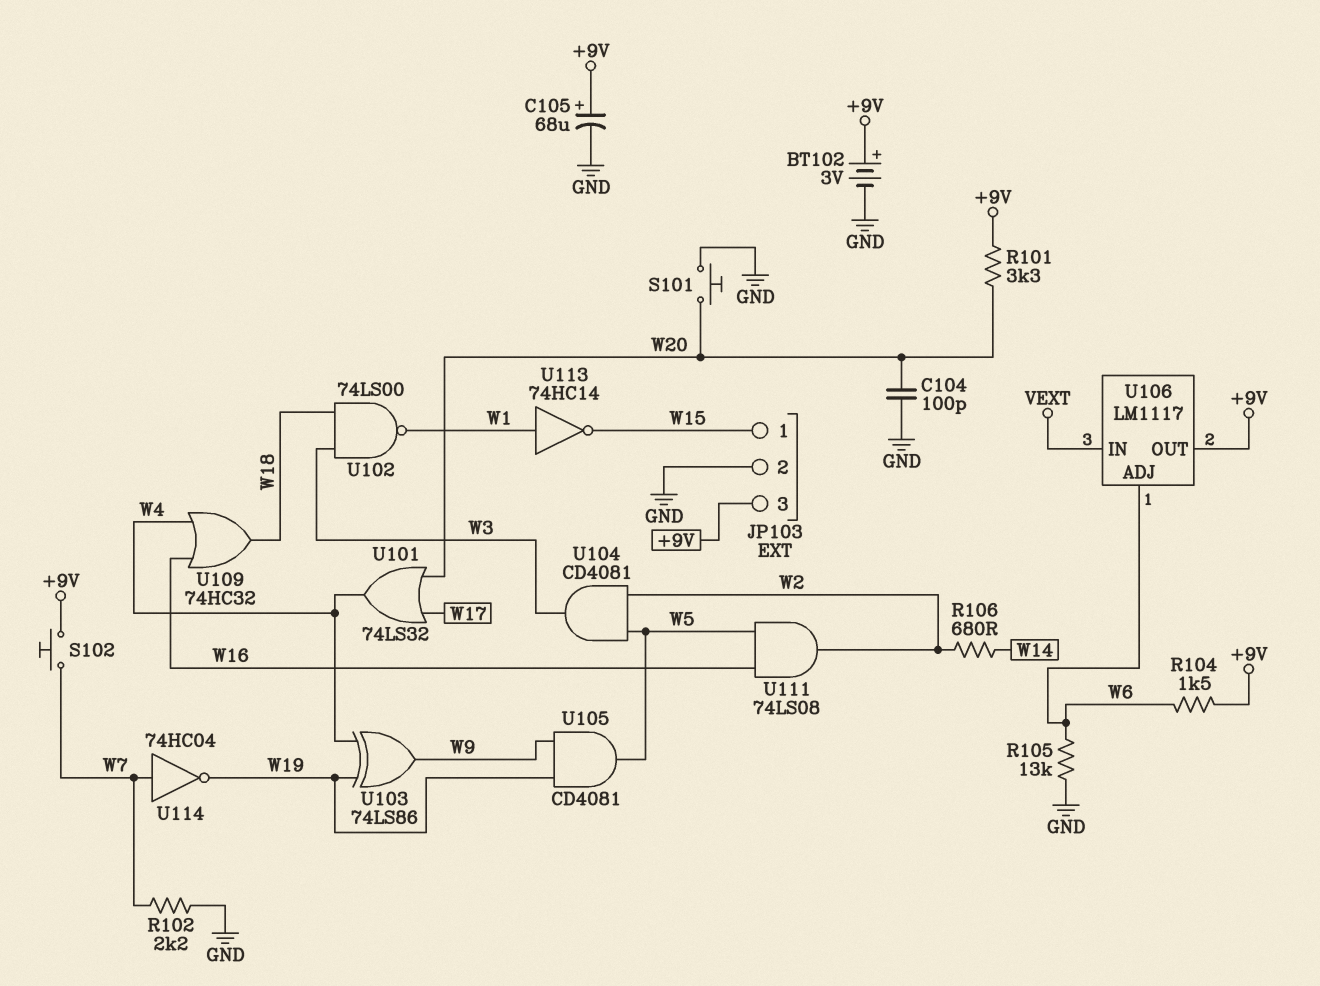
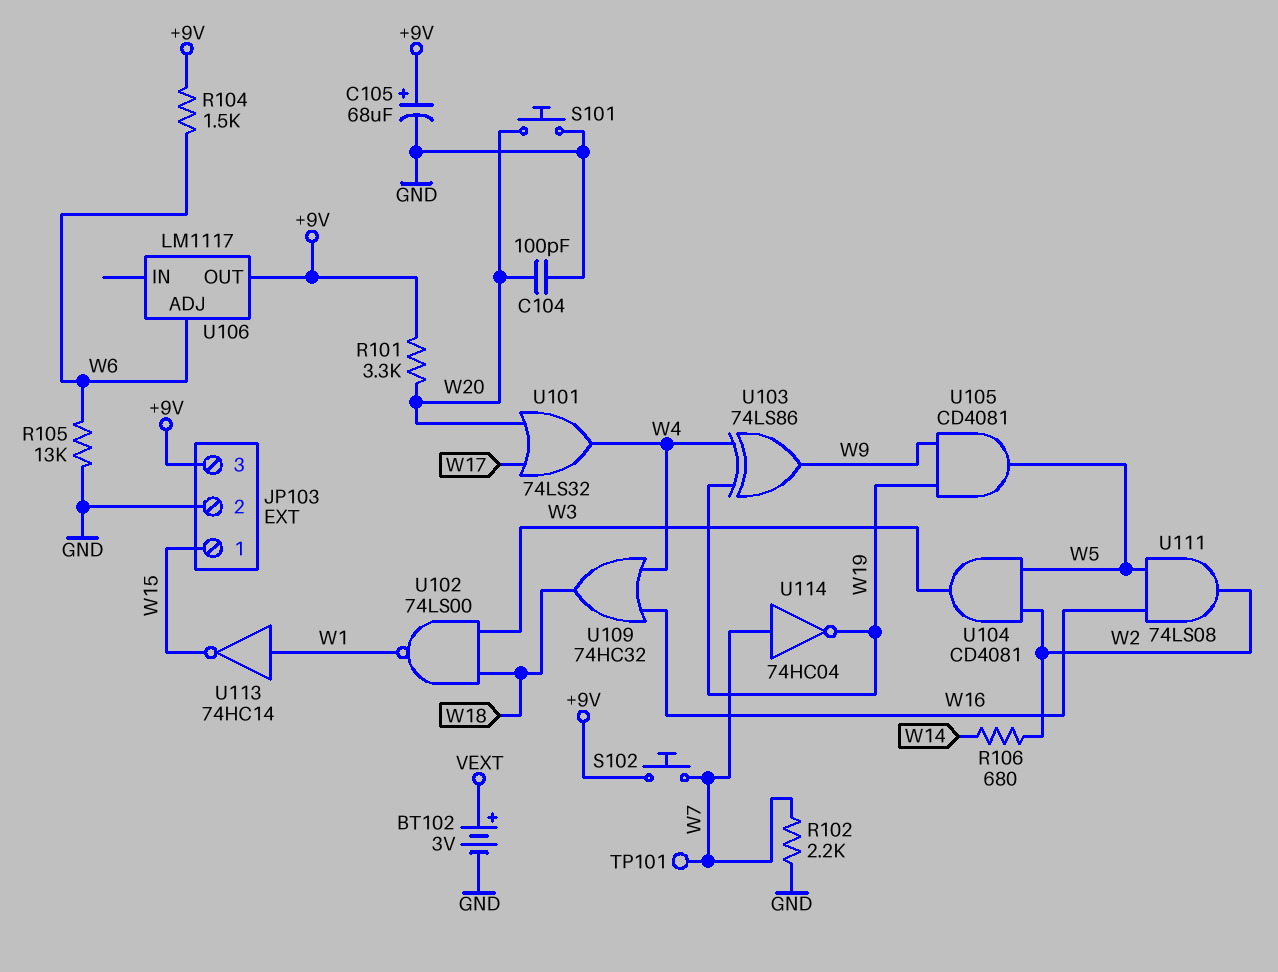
BT102: 3V (plus +9V, minus GND) -> 3V (plus VEXT, minus GND)
TP101: none -> test point (W7)
U106 pin IN: VEXT -> none

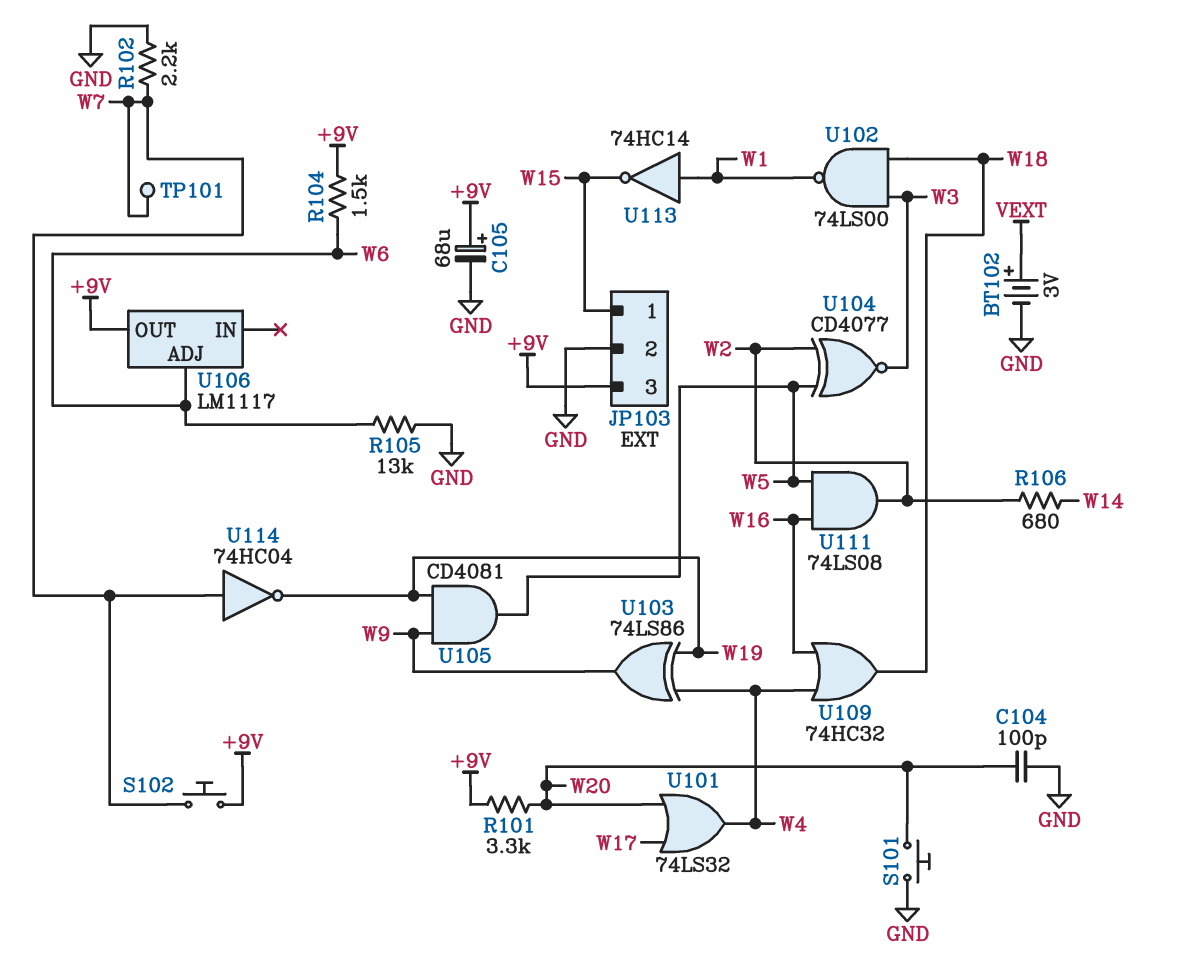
U104: AND CD4081 (in W2, in W5, out W3) -> XNOR CD4077 (in W2, in W5, out W3)

